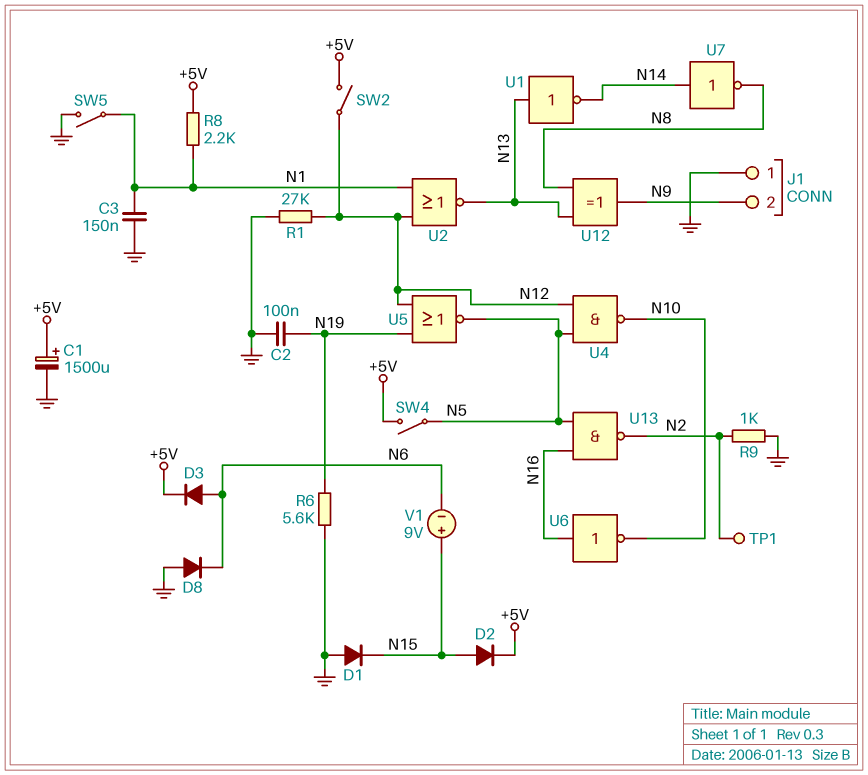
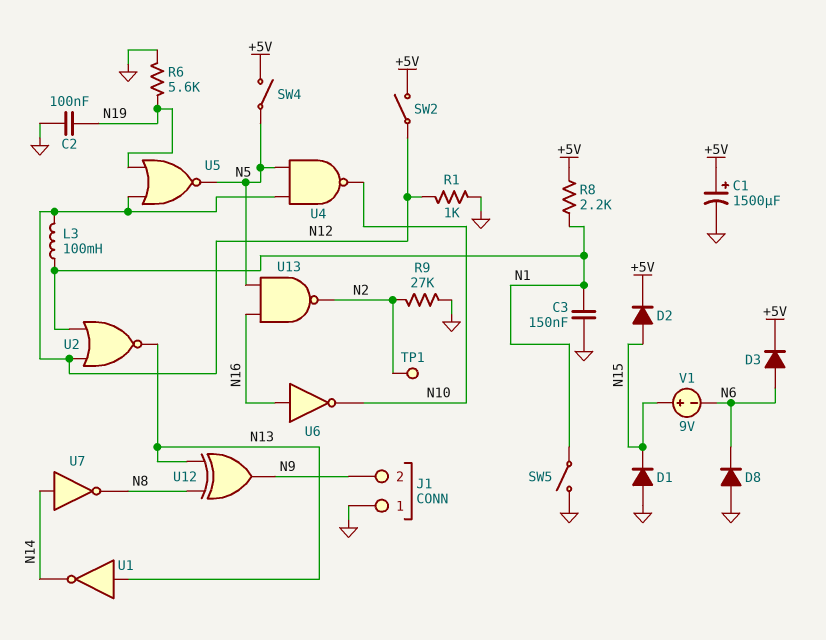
L3: none -> 100mH (N1, N12)
R1: 27k (GND, N12) -> 1k (GND, N12)
R9: 1k (GND, N2) -> 27k (GND, N2)

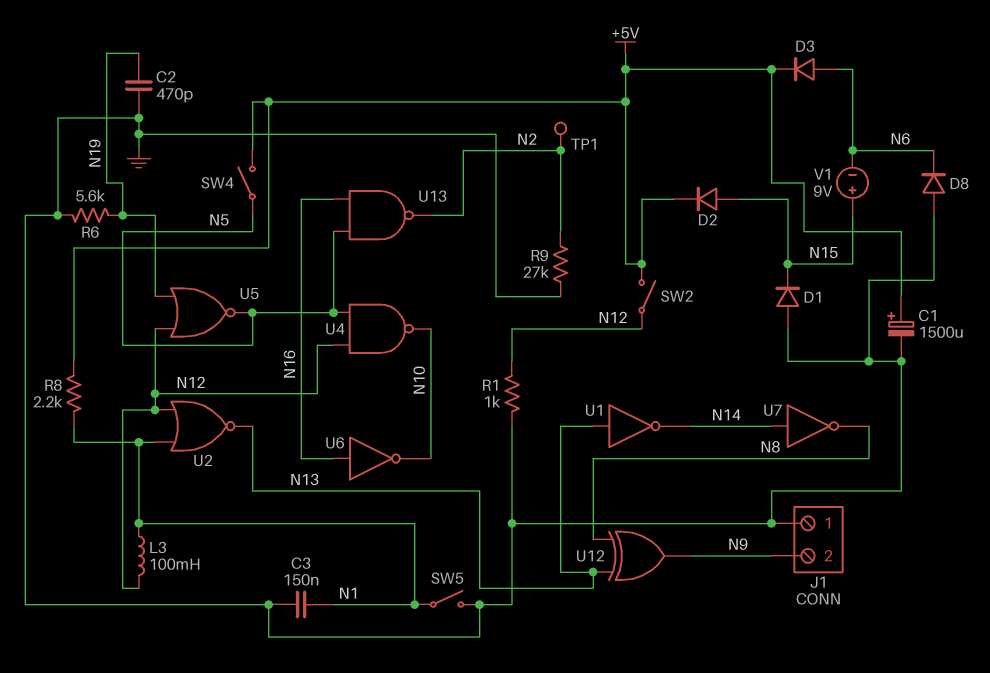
C2: 100nF (GND, N19) -> 470pF (GND, N19)

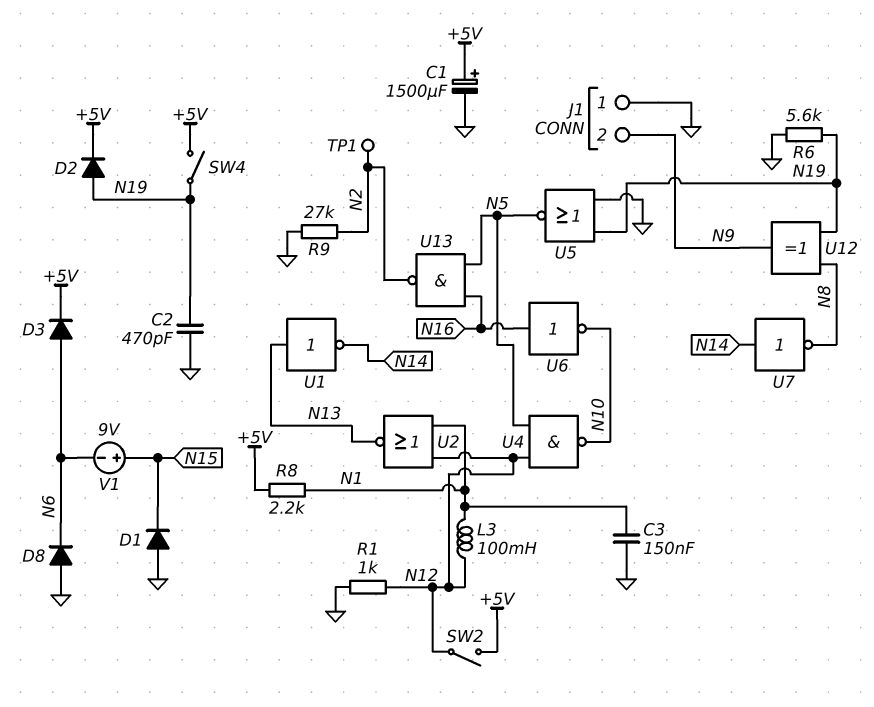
D2: diode (A N15, K +5V) -> diode (A N19, K +5V)
SW4: switch (+5V, N5) -> switch (+5V, N19)
SW5: switch (GND, N1) -> none
U5: NOR (in N12, in N19, out N5) -> NOR (in GND, in N19, out N5)
U12: XOR (in N8, in N13, out N9) -> XOR (in N8, in N19, out N9)

